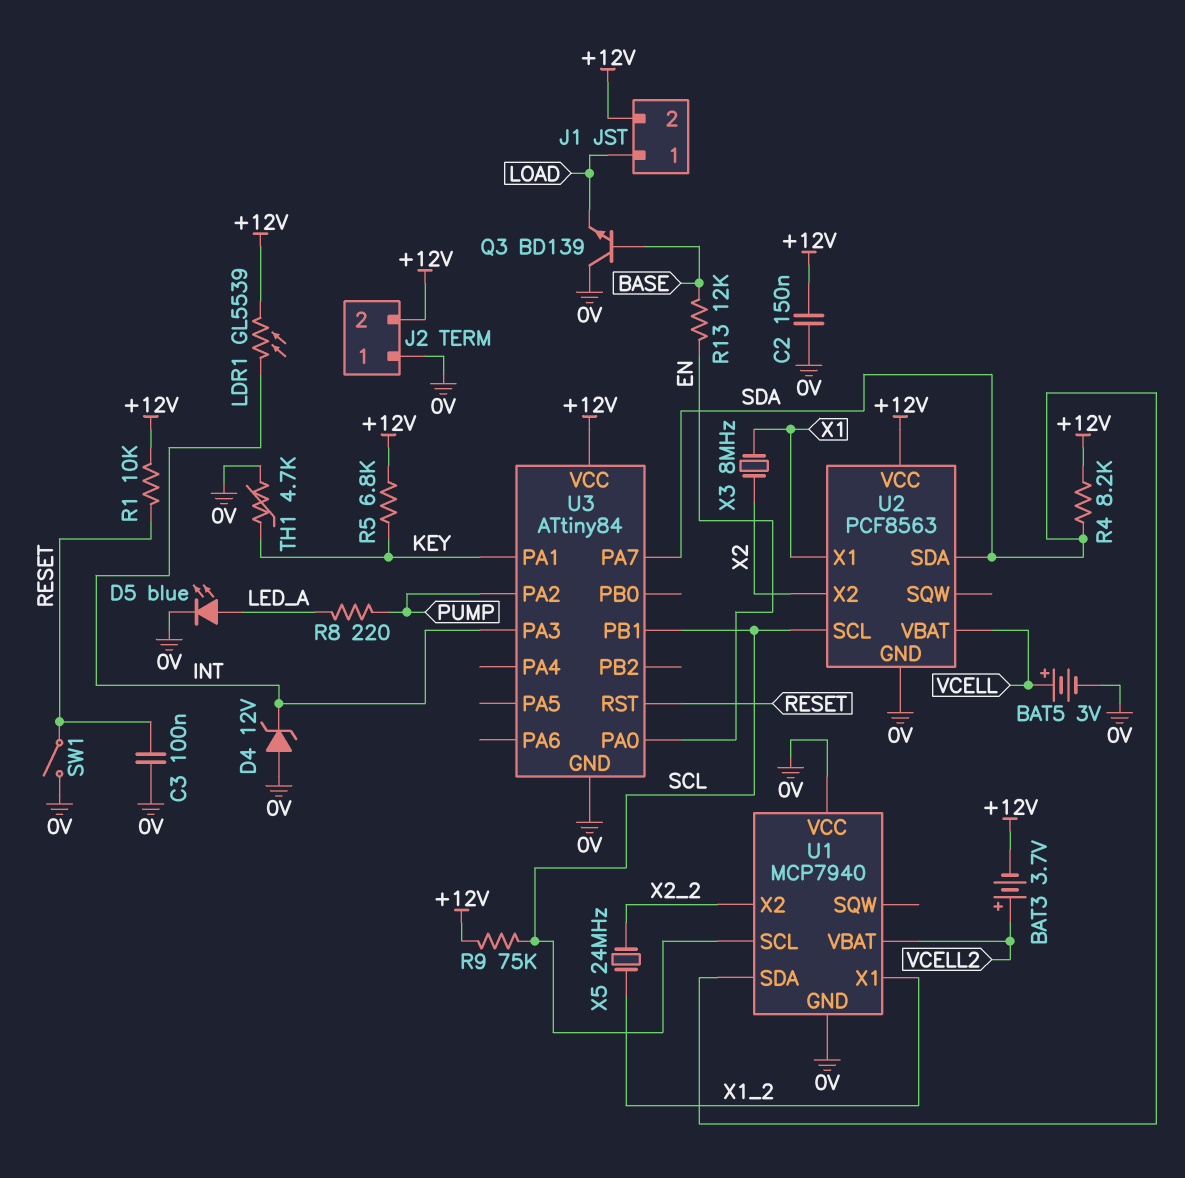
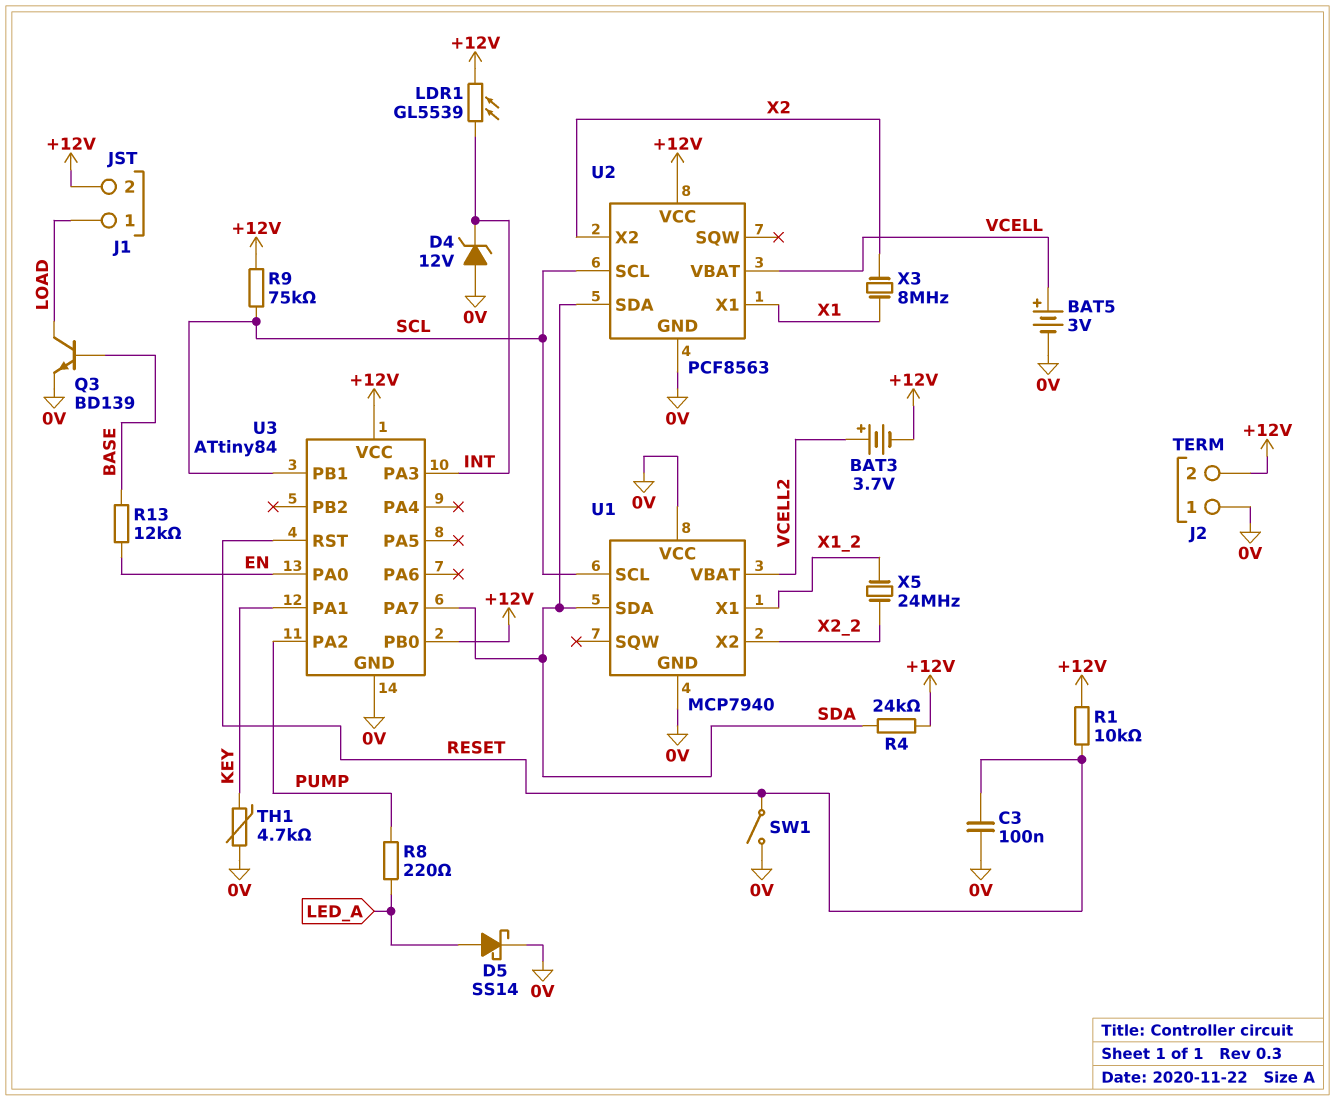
C2: 150nF (+12V, 0V) -> none
D5: LED blue (A LED_A, K 0V) -> schottky SS14 (A LED_A, K 0V)
Q3: NPN BD139 (B BASE, C 0V, E LOAD) -> NPN BD139 (B BASE, C LOAD, E 0V)
R4: 8.2k (+12V, SDA) -> 24k (+12V, SDA)
R5: 6.8k (+12V, KEY) -> none
U3 pin PB0: none -> +12V

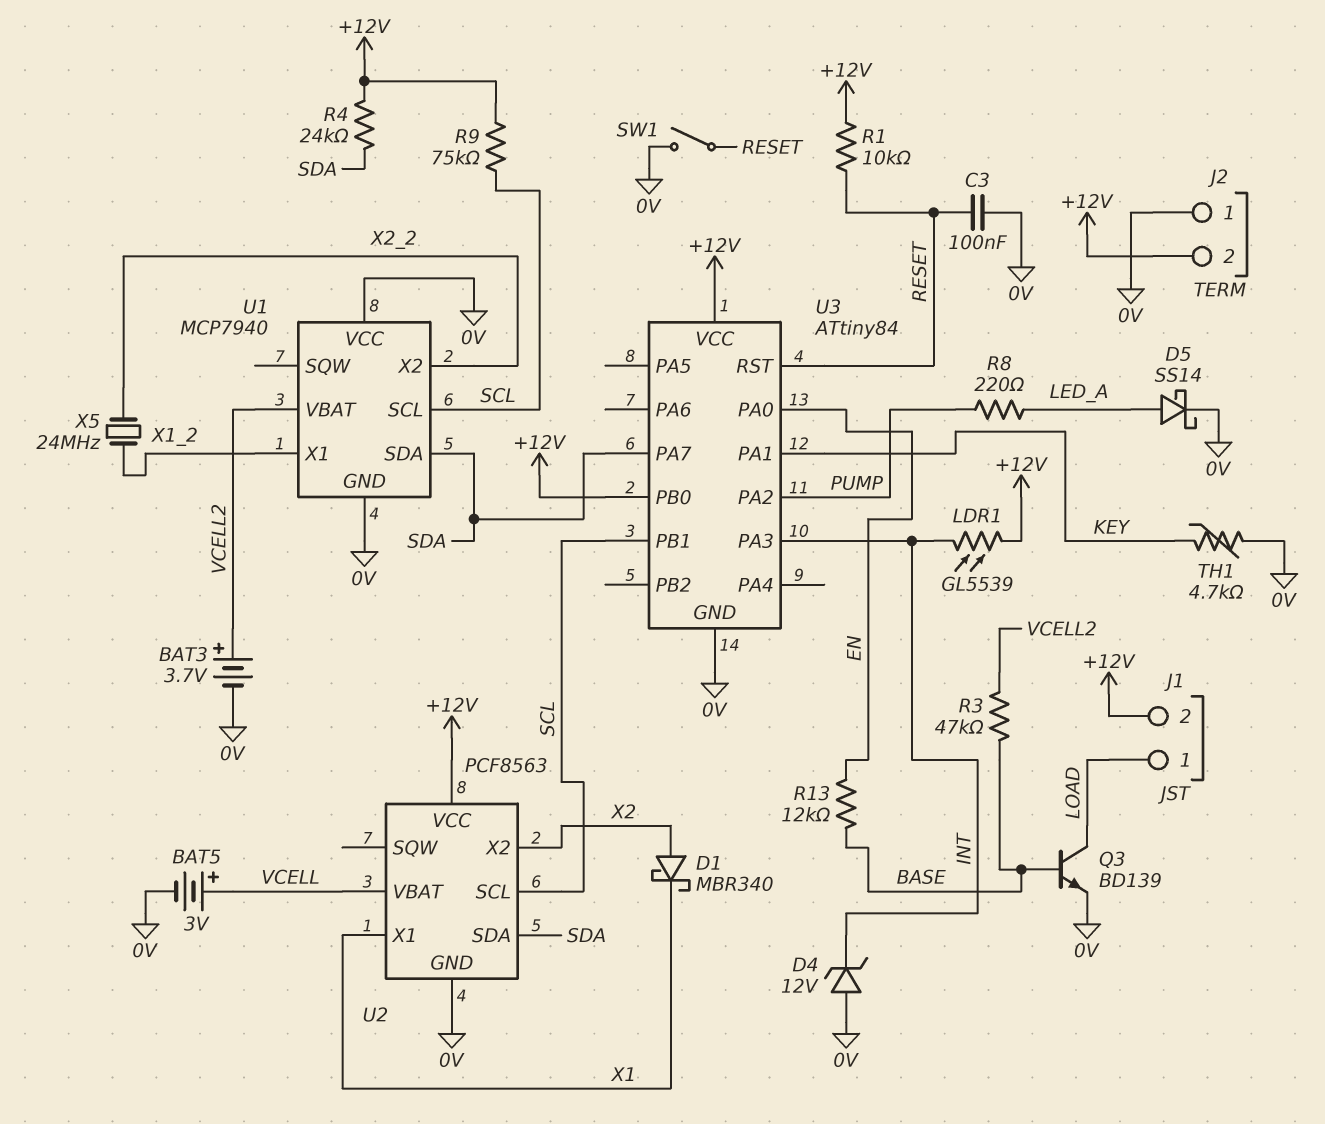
BAT3: 3.7V (plus VCELL2, minus +12V) -> 3.7V (plus VCELL2, minus 0V)
D1: none -> schottky MBR340 (A X2, K X1)
R3: none -> 47k (BASE, VCELL2)
X3: 8MHz (X1, X2) -> none

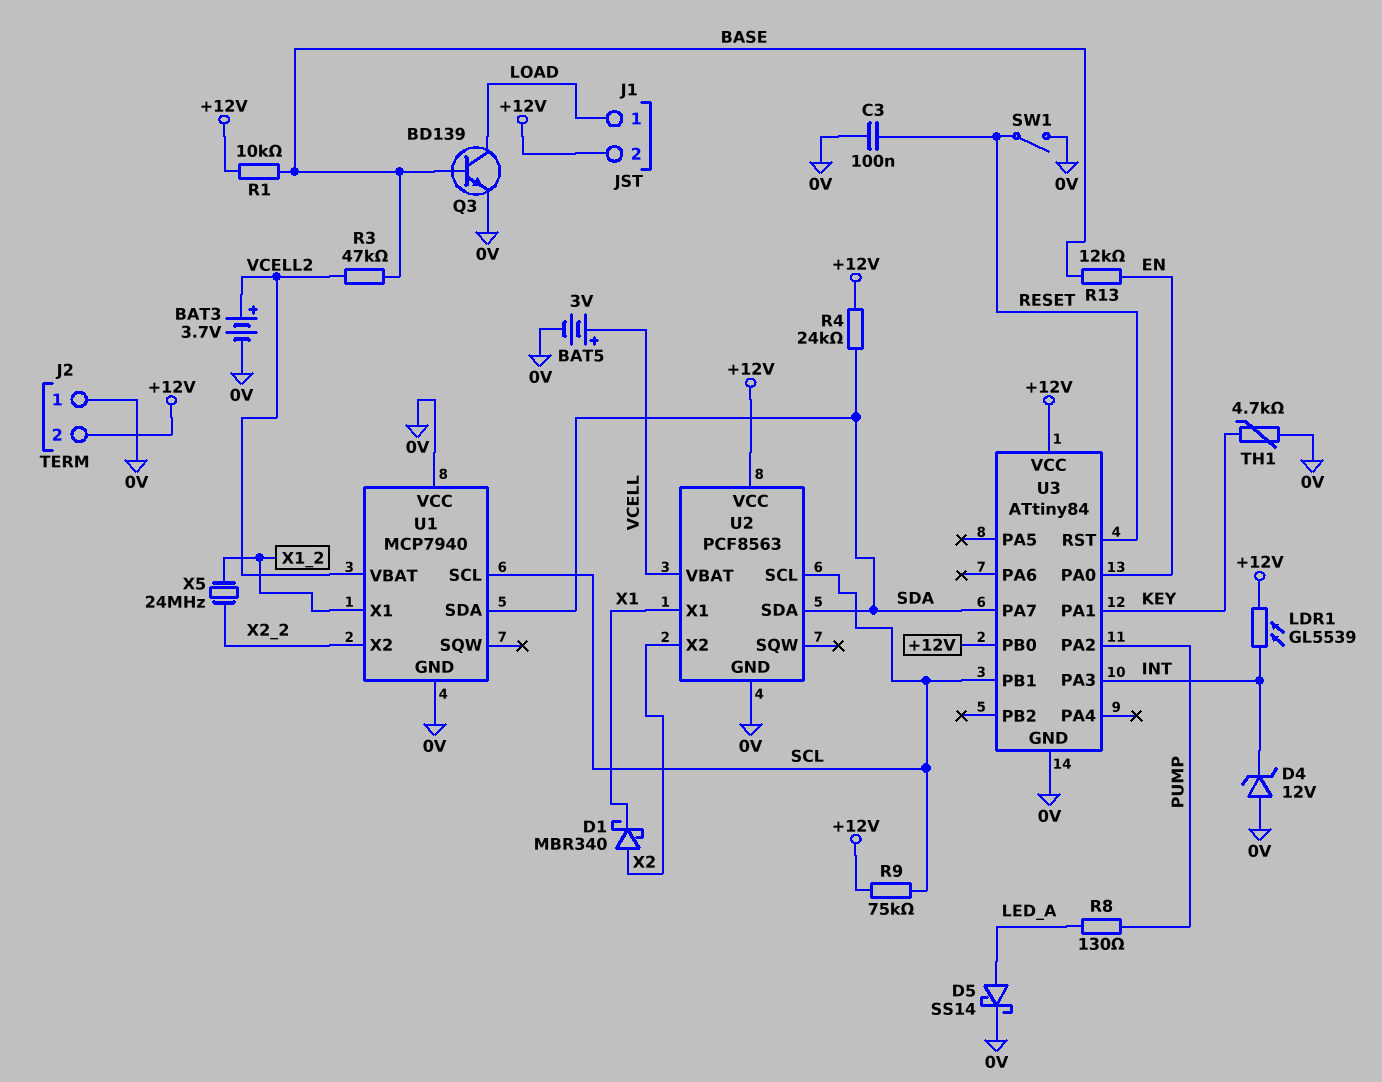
R1: 10k (+12V, RESET) -> 10k (+12V, BASE)
R8: 220 (LED_A, PUMP) -> 130 (LED_A, PUMP)

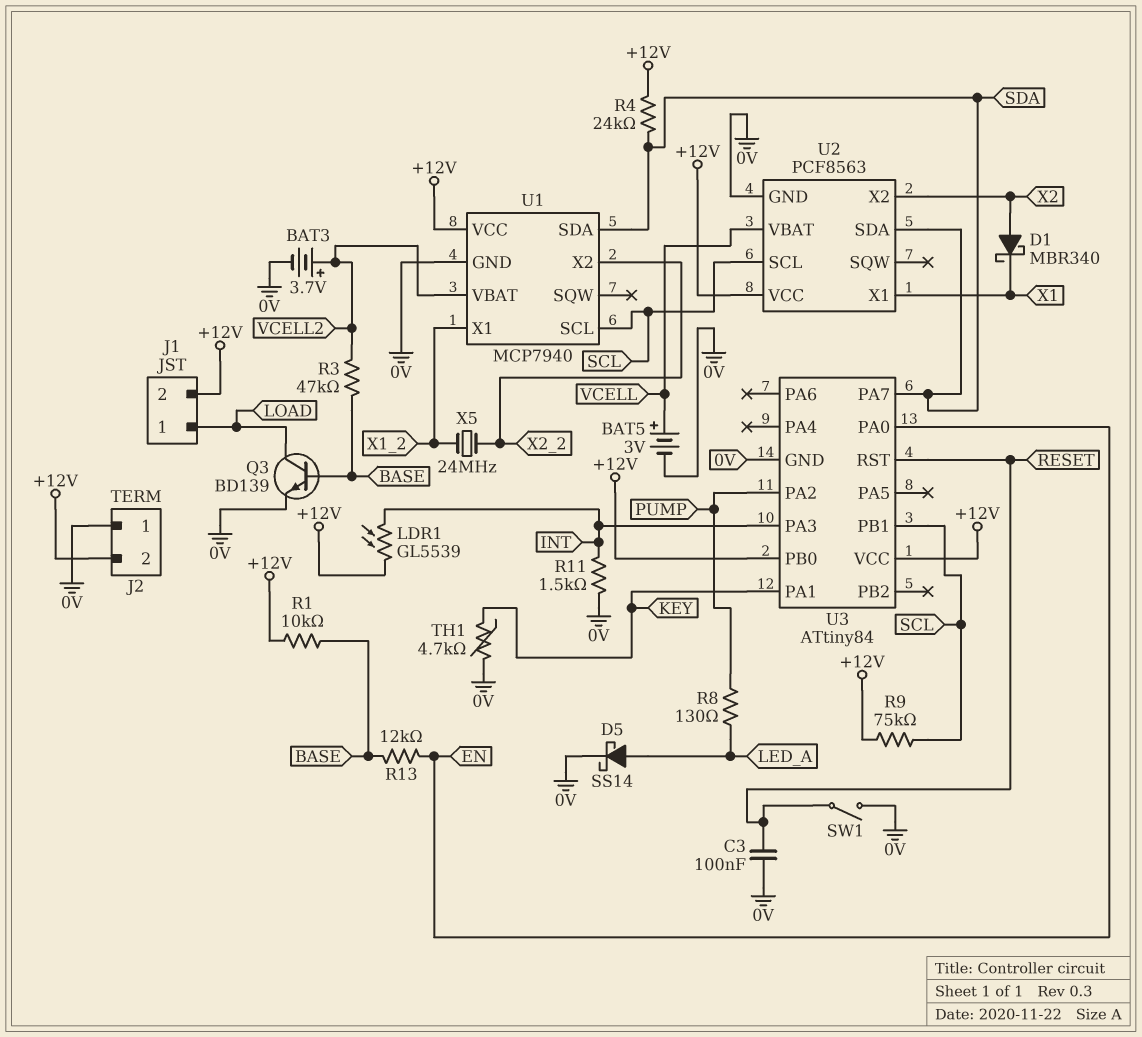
D4: zener 12V (A 0V, K INT) -> none
R11: none -> 1.5k (0V, INT)
U1 pin VCC: 0V -> +12V

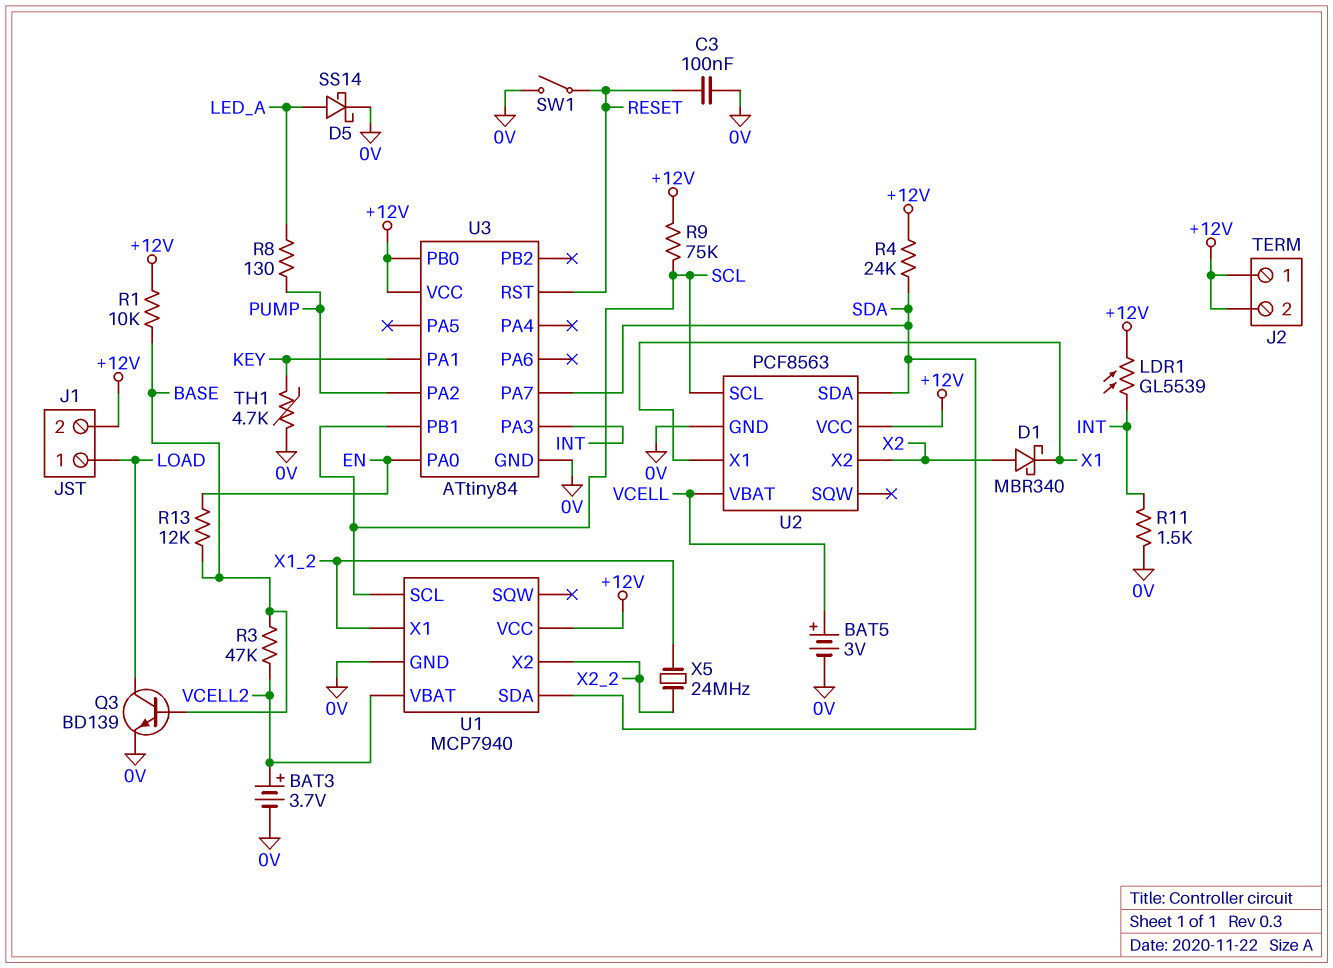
J2 pin 1: 0V -> +12V

